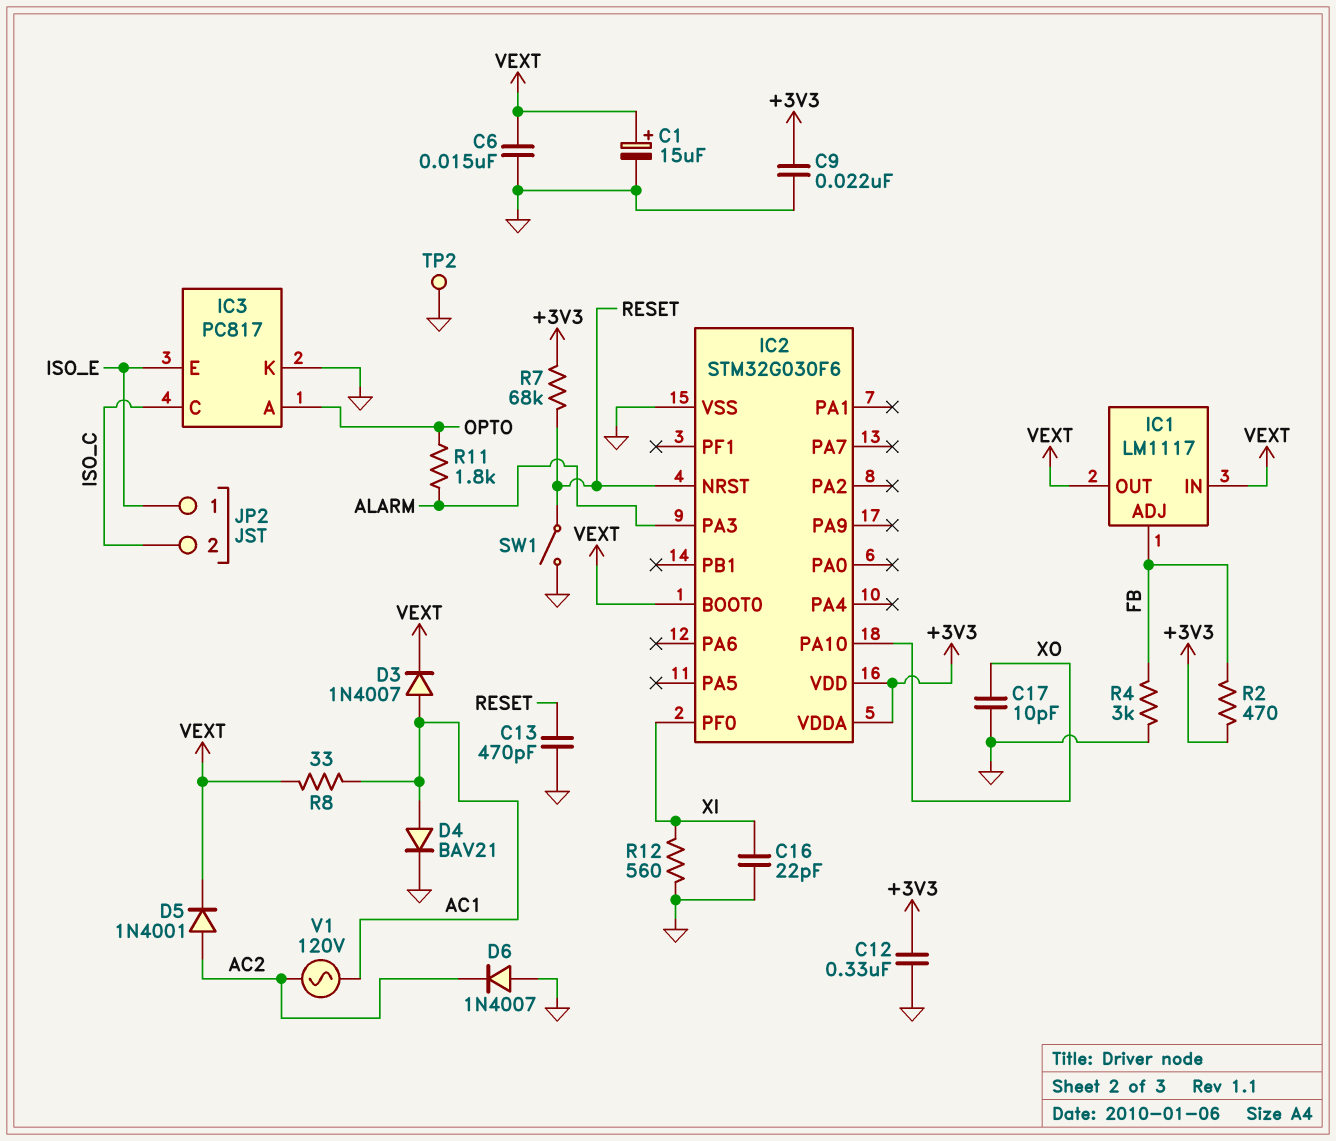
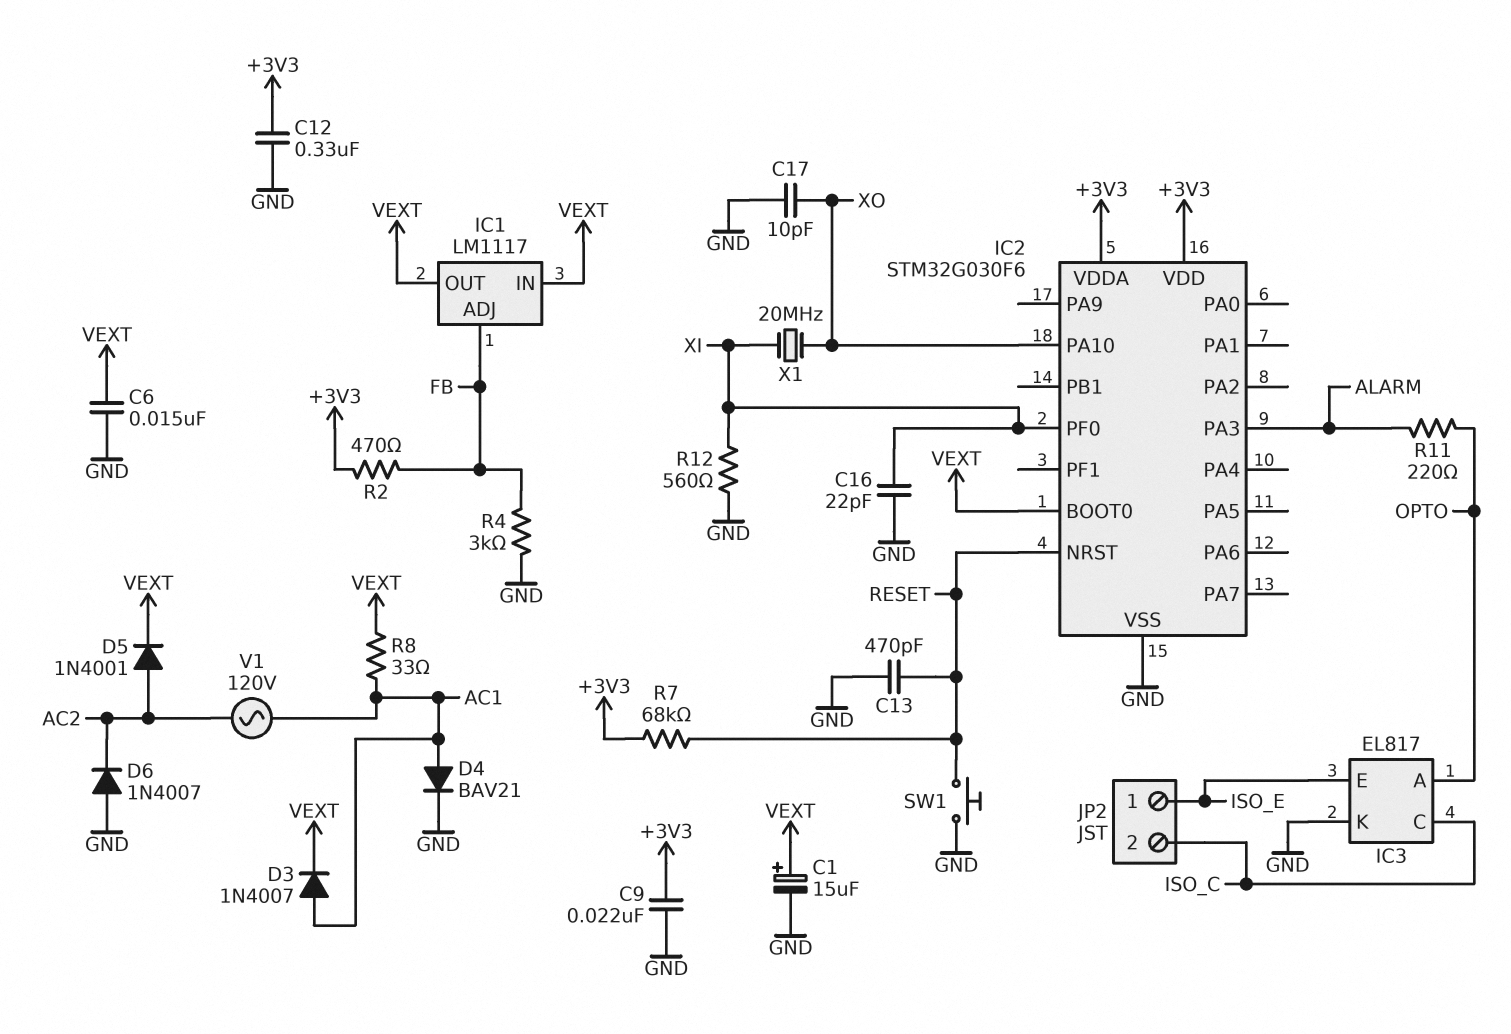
IC3: PC817 -> EL817
R11: 1.8k (ALARM, OPTO) -> 220 (ALARM, OPTO)
SW1: switch (GND, RESET) -> button (GND, RESET)
TP2: test point (GND) -> none
X1: none -> 20MHz (XI, XO)

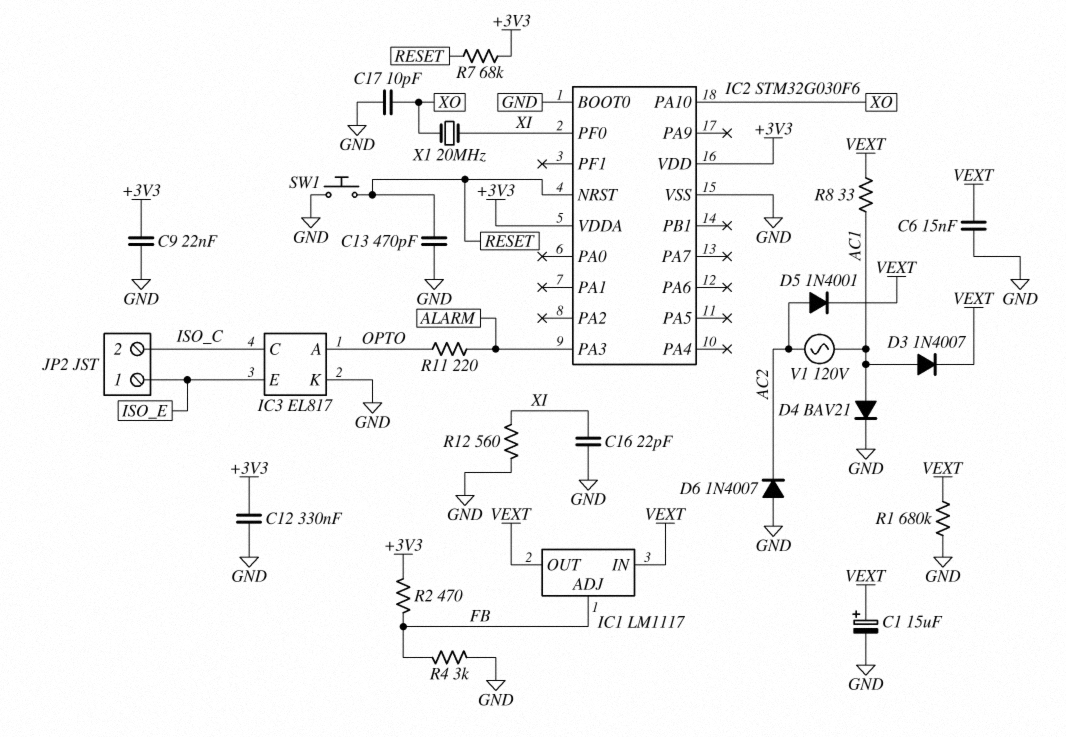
IC2 pin BOOT0: VEXT -> GND
R1: none -> 680k (GND, VEXT)

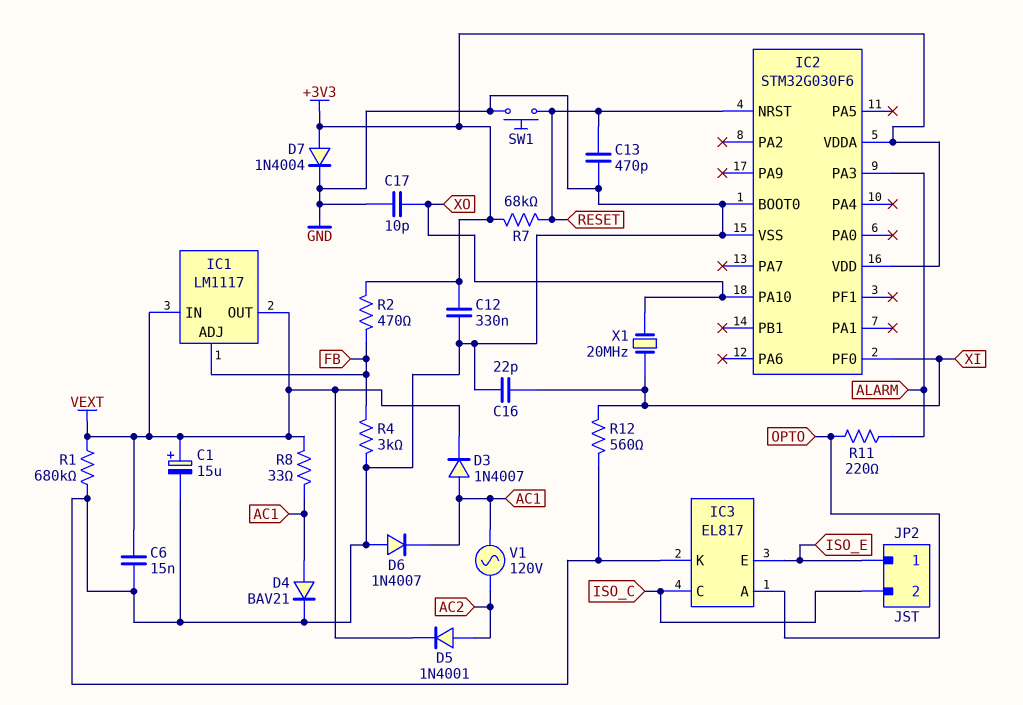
C9: 22nF (+3V3, GND) -> none
D6: diode 1N4007 (A GND, K AC2) -> diode 1N4007 (A GND, K AC1)
D7: none -> diode 1N4004 (A +3V3, K GND)

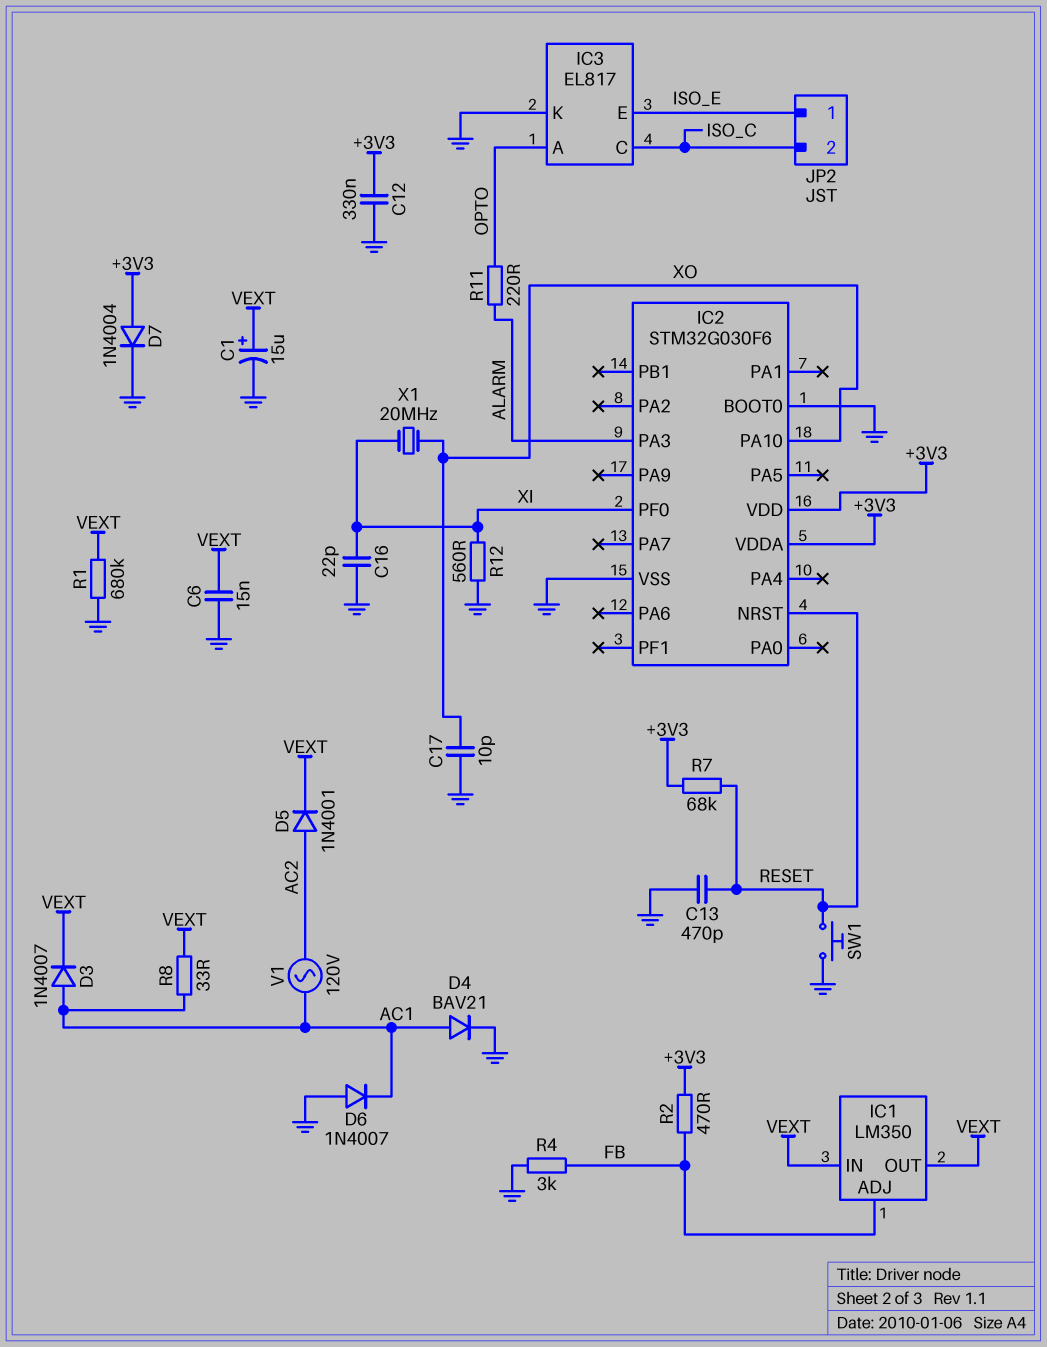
IC1: LM1117 -> LM350

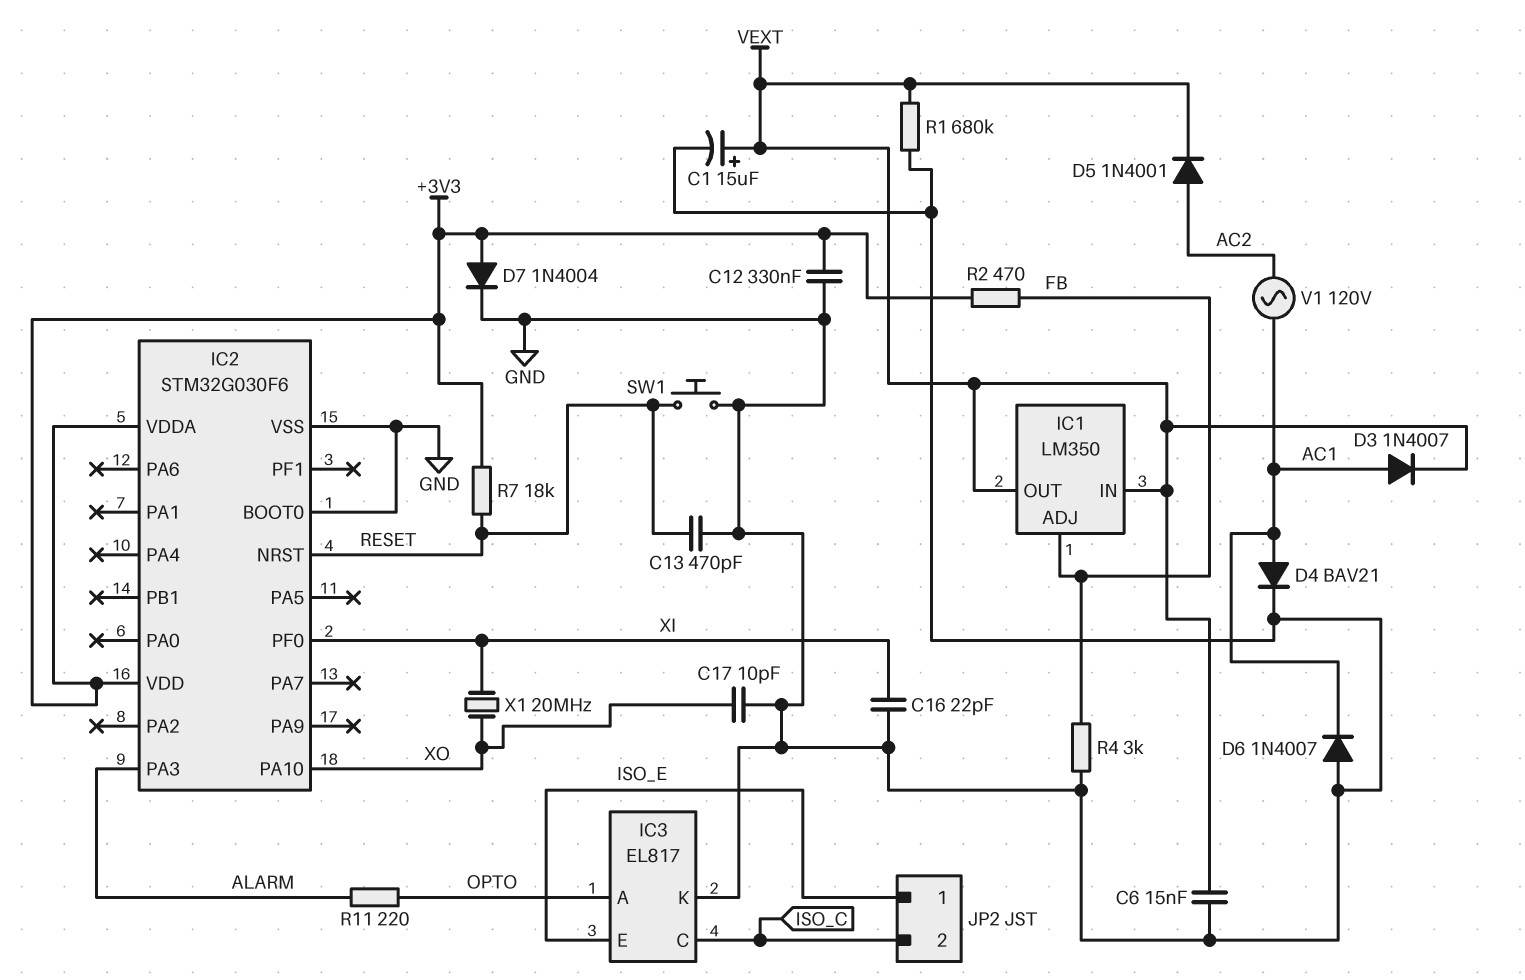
R7: 68k (+3V3, RESET) -> 18k (+3V3, RESET)
R8: 33 (AC1, VEXT) -> none
R12: 560 (GND, XI) -> none

